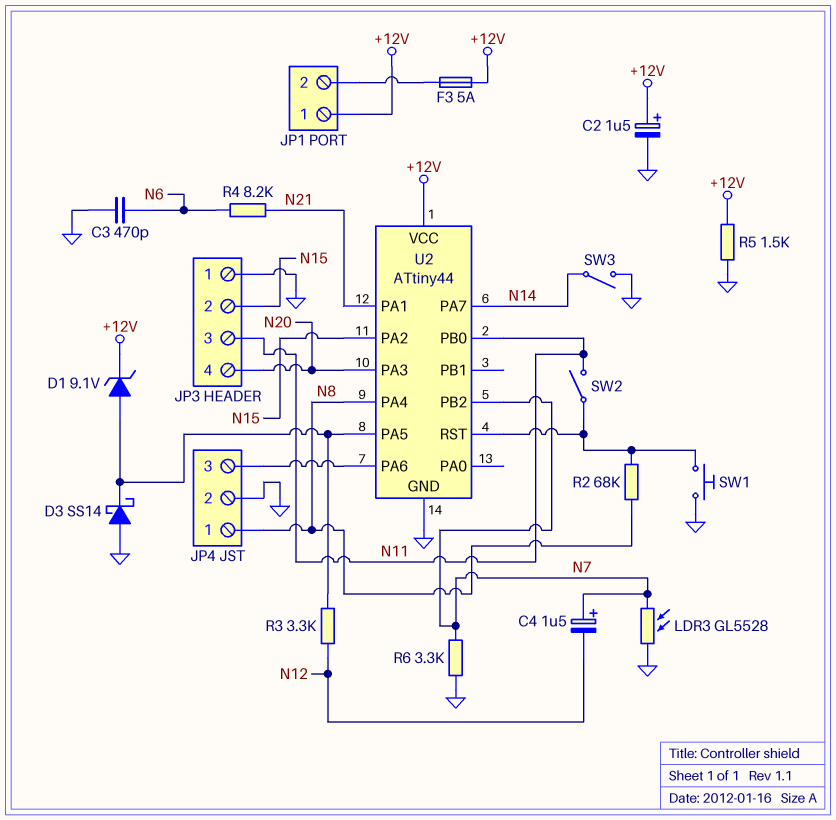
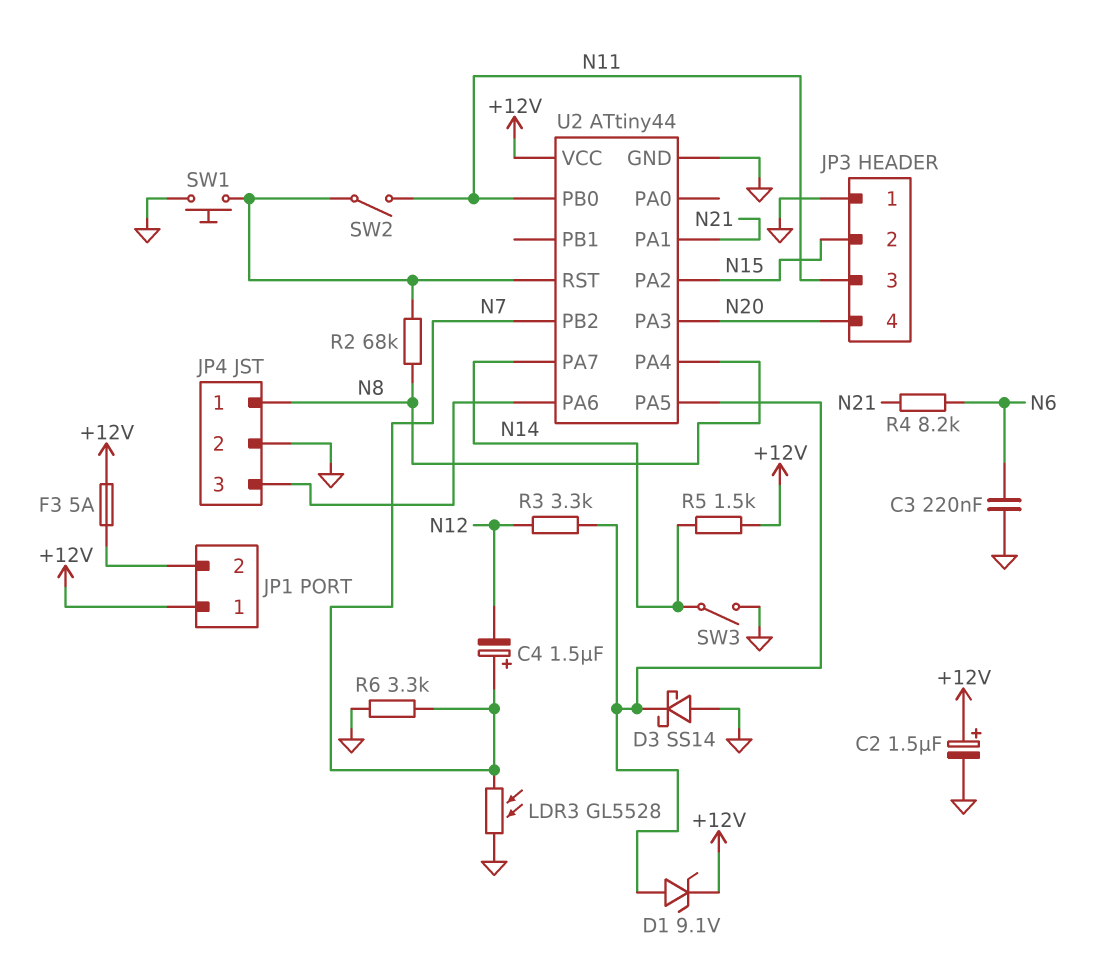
C3: 470pF (GND, N6) -> 220nF (GND, N6)
R5: 1.5k (+12V, GND) -> 1.5k (+12V, N14)

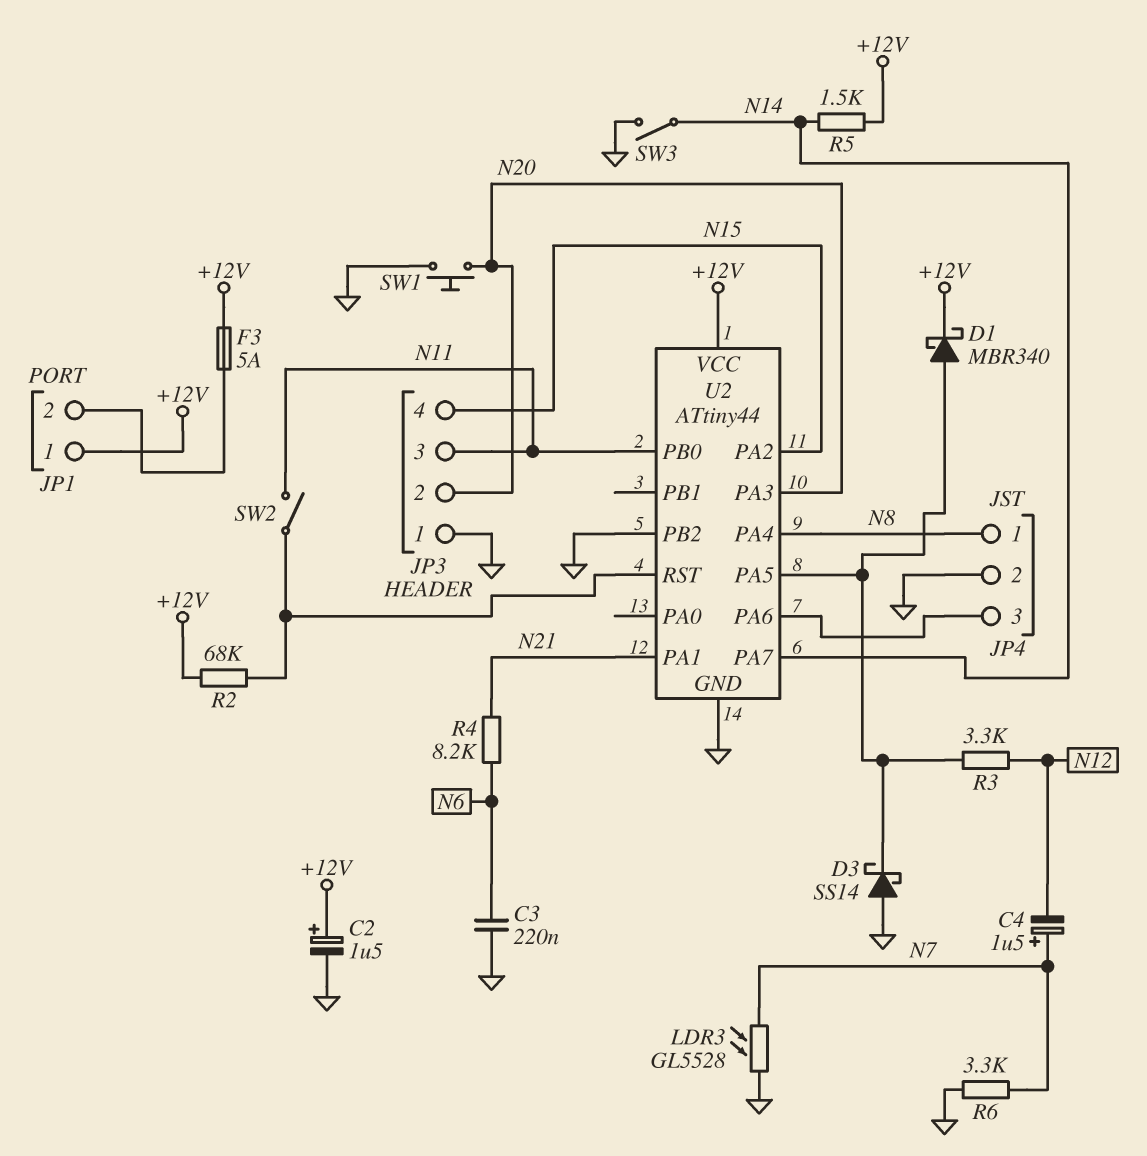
D1: zener 9.1V (A U2/PA5, K +12V) -> schottky MBR340 (A U2/PA5, K +12V)
JP3 pin 2: N15 -> N20
JP3 pin 4: N20 -> N15
R2: 68k (N8, U2/RST) -> 68k (+12V, U2/RST)
SW1: button (GND, U2/RST) -> button (GND, N20)
U2 pin PB2: N7 -> GND

